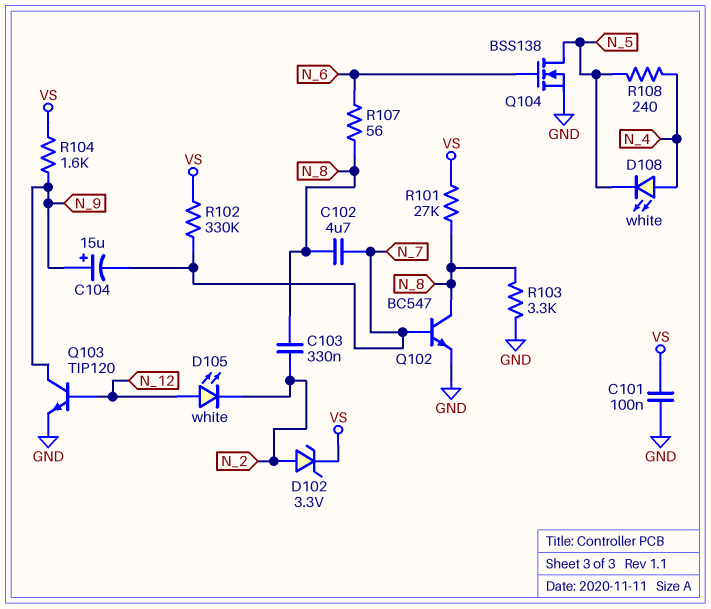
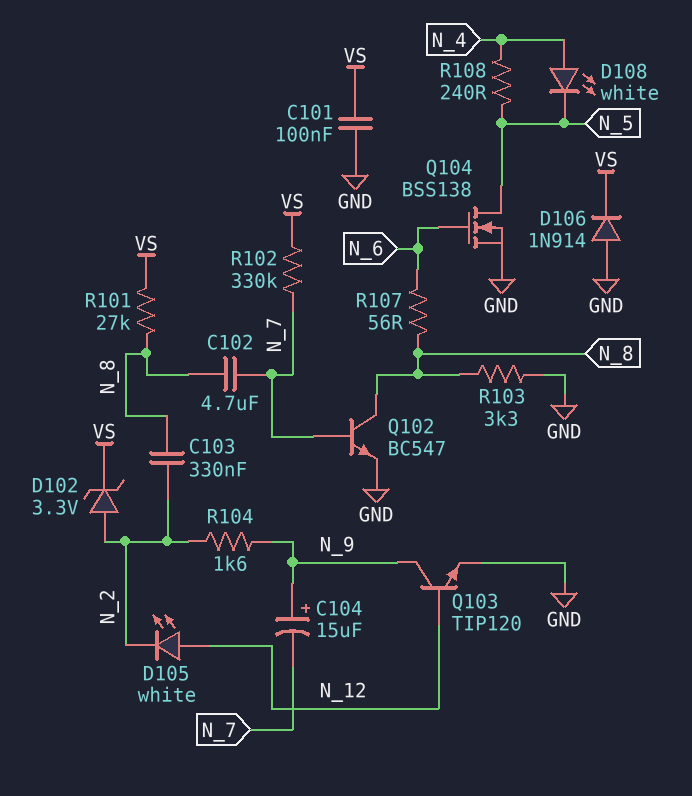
D106: none -> diode 1N914 (A GND, K VS)
R104: 1.6k (N_9, VS) -> 1.6k (N_2, N_9)

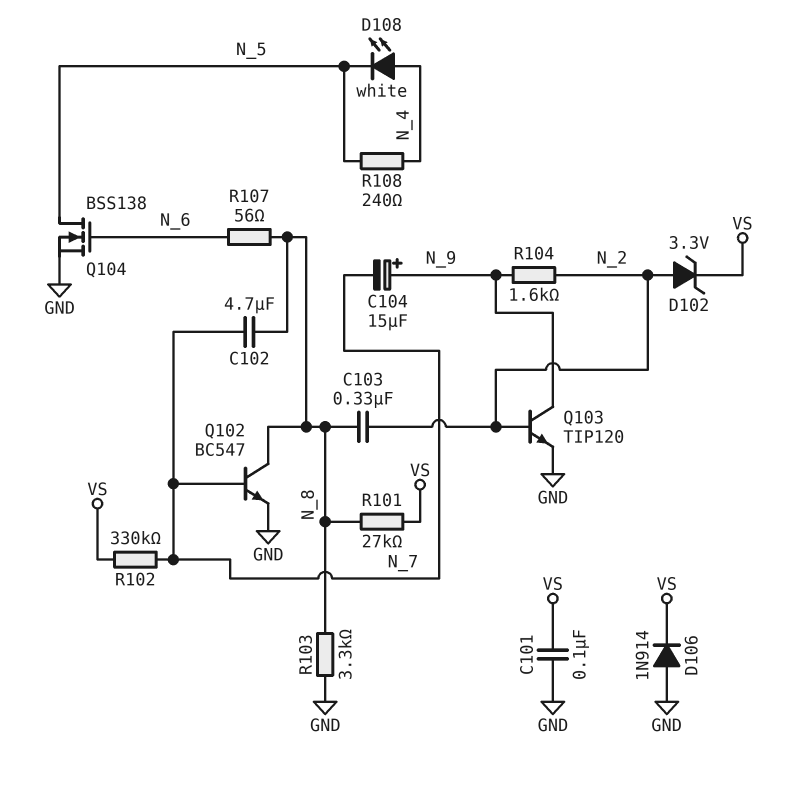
D105: LED white (A N_12, K N_2) -> none
Q103: NPN TIP120 (B N_12, C N_9, E GND) -> NPN TIP120 (B N_2, C N_9, E GND)

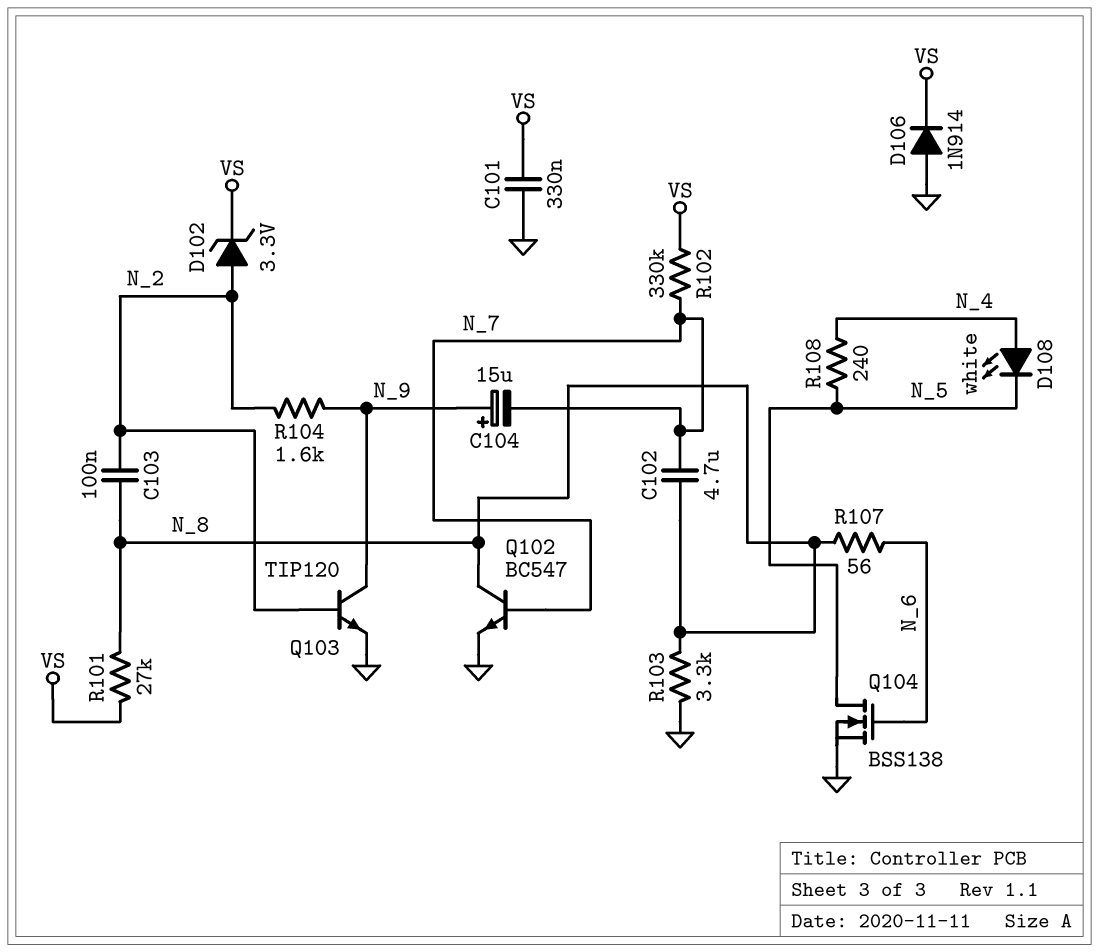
C101: 100nF (GND, VS) -> 330nF (GND, VS)
C103: 330nF (N_2, N_8) -> 100nF (N_2, N_8)

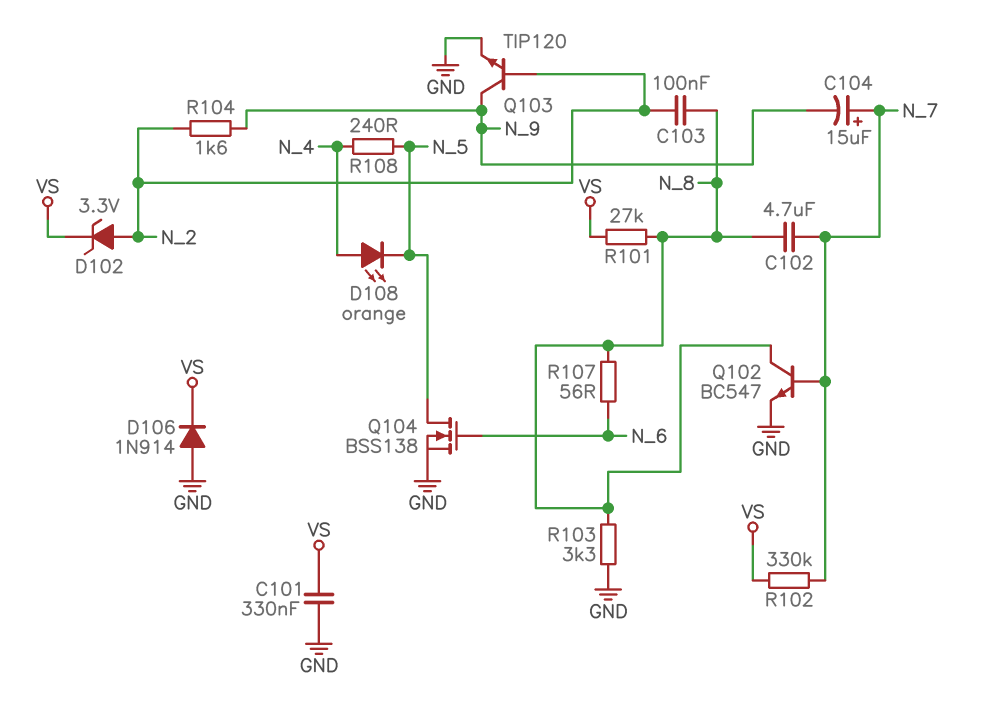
C104: 15uF (plus N_9, minus N_7) -> 15uF (plus N_7, minus N_9)
D108: LED white (A N_4, K N_5) -> LED orange (A N_4, K N_5)

